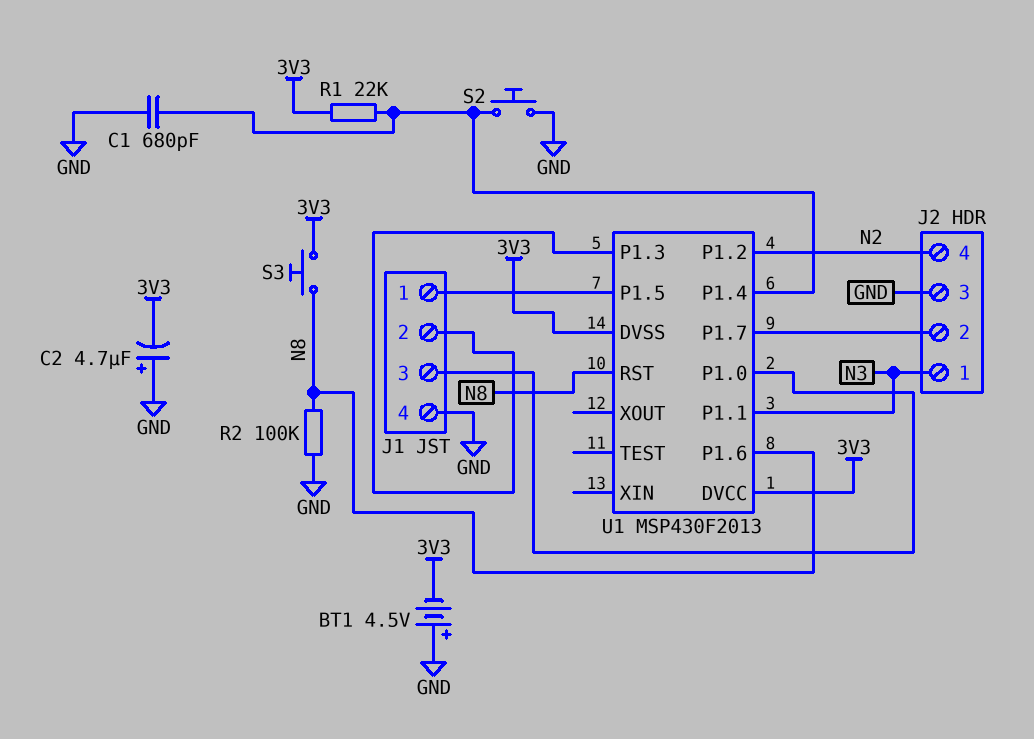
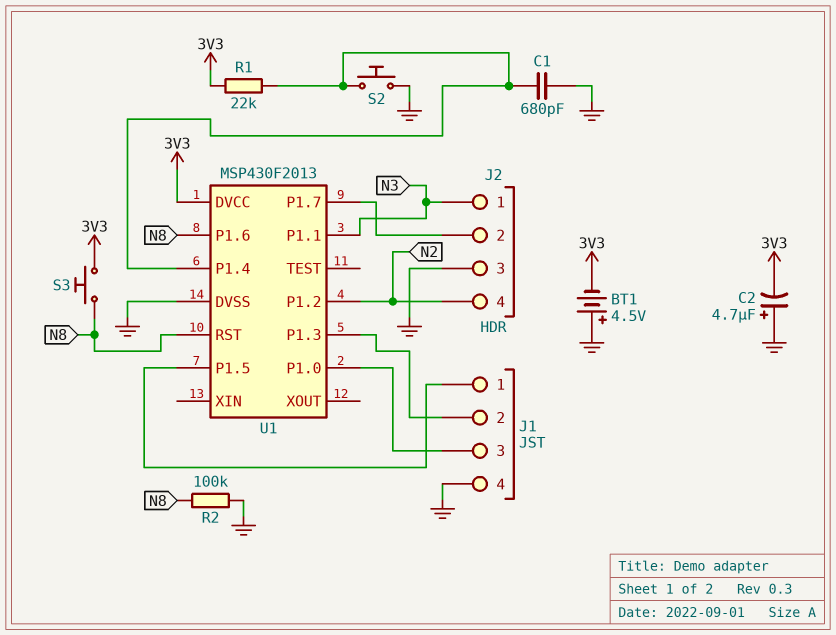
U1 pin DVSS: 3V3 -> GND

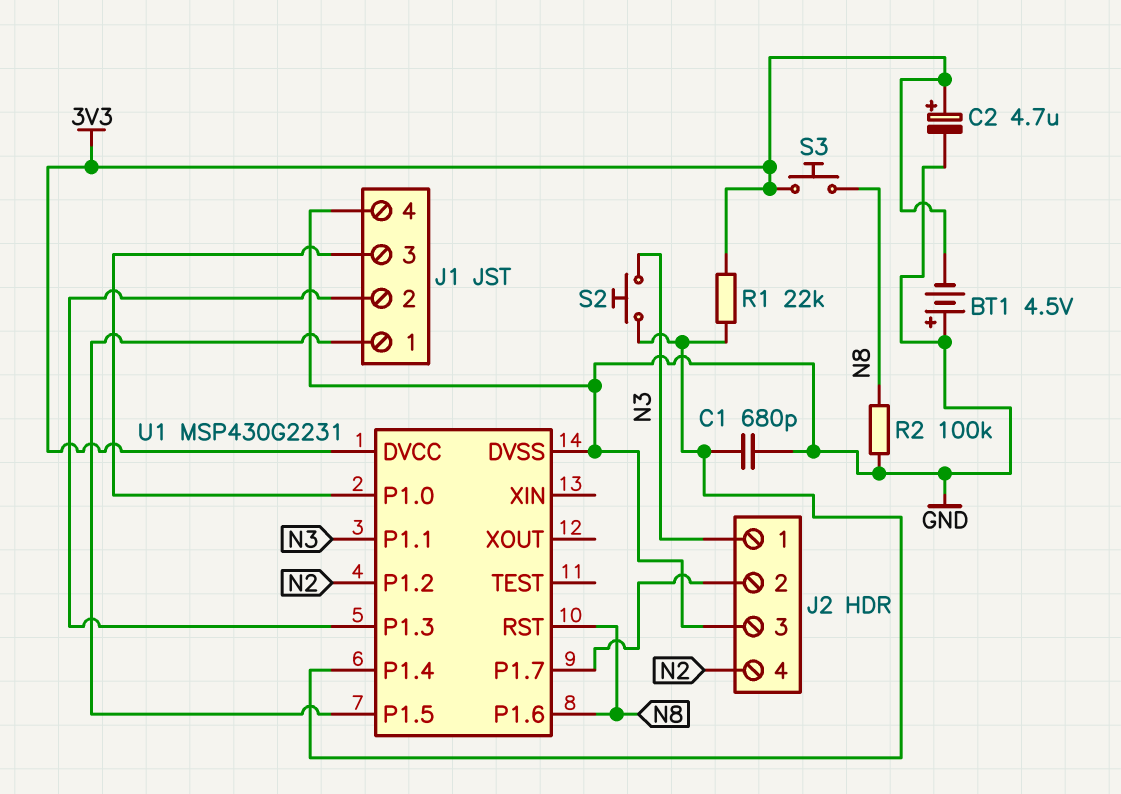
C2: 4.7uF (plus GND, minus 3V3) -> 4.7uF (plus 3V3, minus GND)
S2: button (GND, U1/P1.4) -> button (N3, U1/P1.4)
U1: MSP430F2013 -> MSP430G2231

